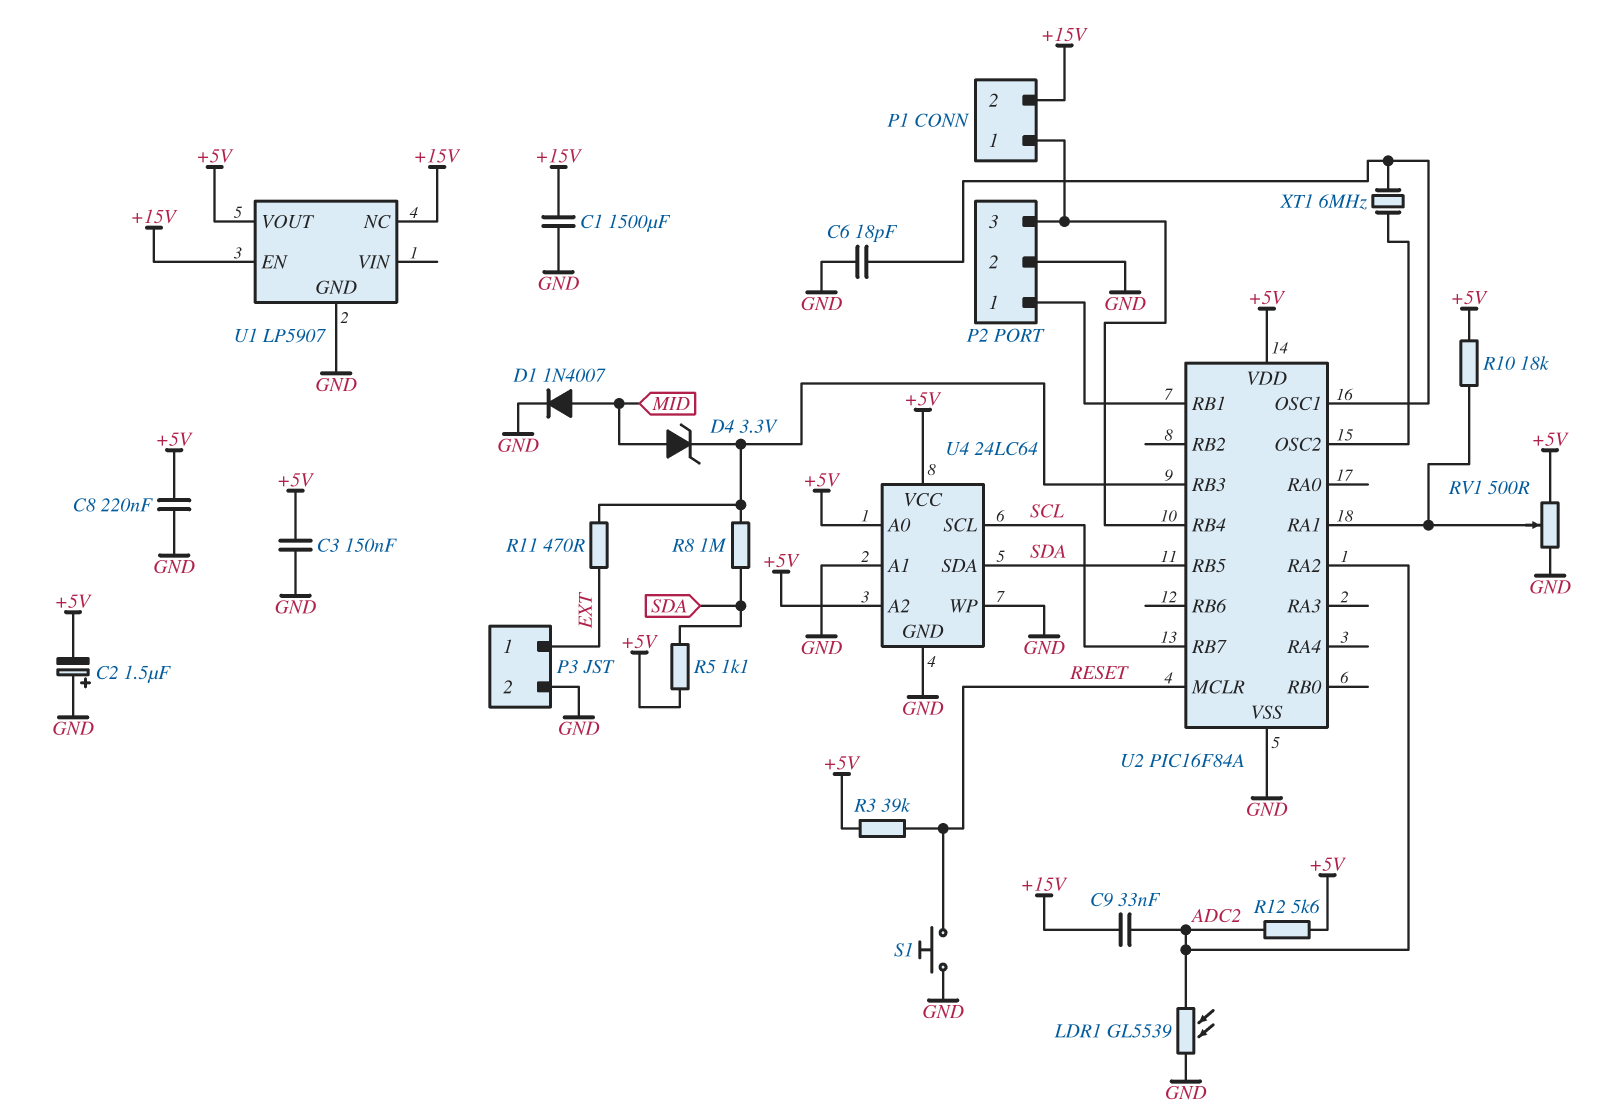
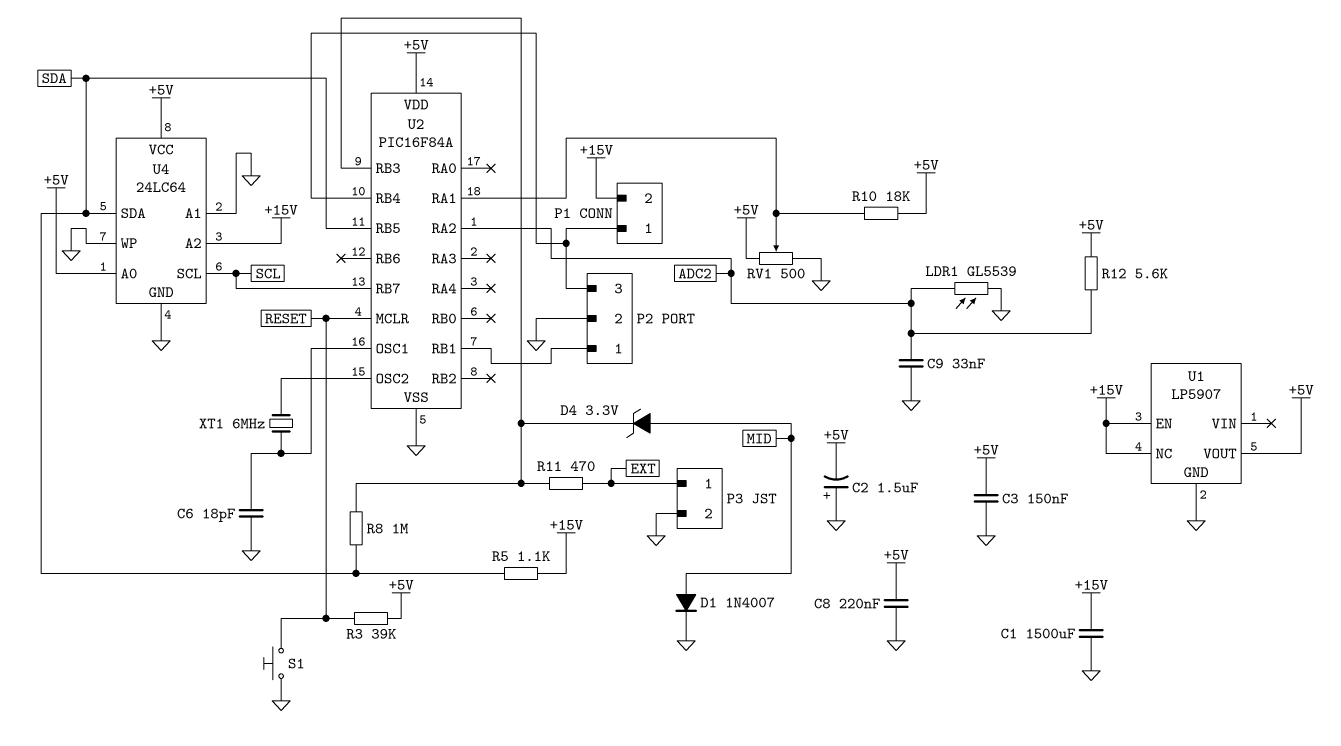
C9: 33nF (+15V, ADC2) -> 33nF (ADC2, GND)
R5: 1.1k (+5V, SDA) -> 1.1k (+15V, SDA)
U4 pin A2: +5V -> +15V

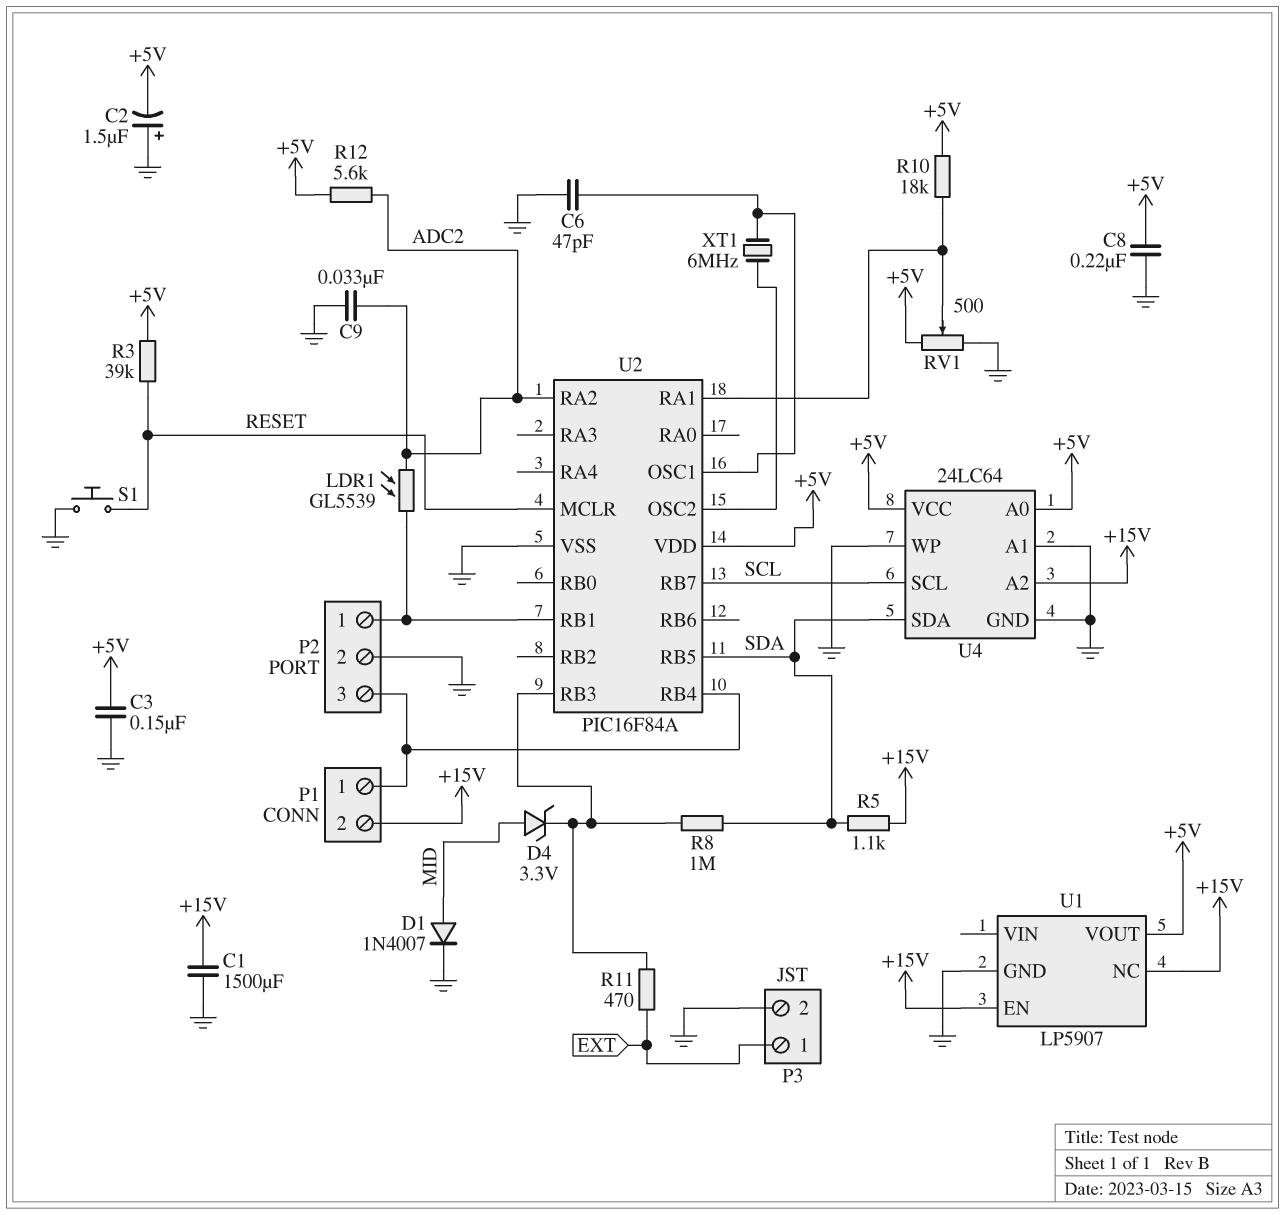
C6: 18pF (GND, U2/OSC1) -> 47pF (GND, U2/OSC1)
LDR1: GL5539 (ADC2, GND) -> GL5539 (ADC2, P2/1)

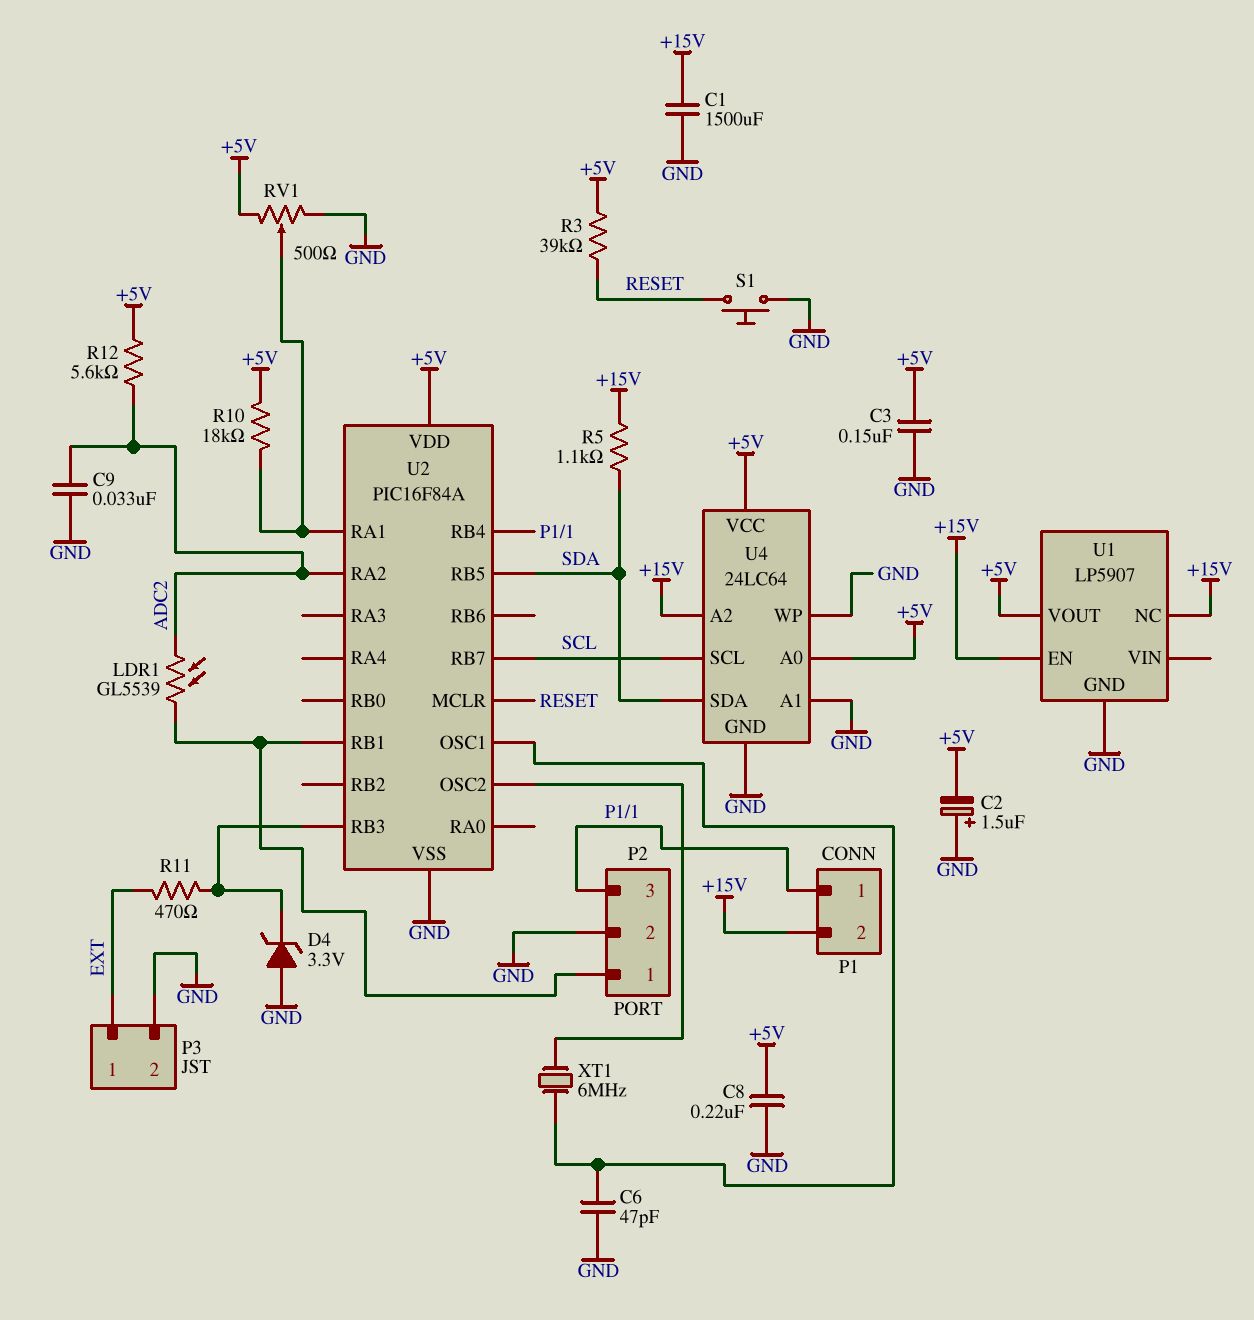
D1: diode 1N4007 (A MID, K GND) -> none
D4: zener 3.3V (A MID, K U2/RB3) -> zener 3.3V (A GND, K U2/RB3)
R8: 1M (SDA, U2/RB3) -> none

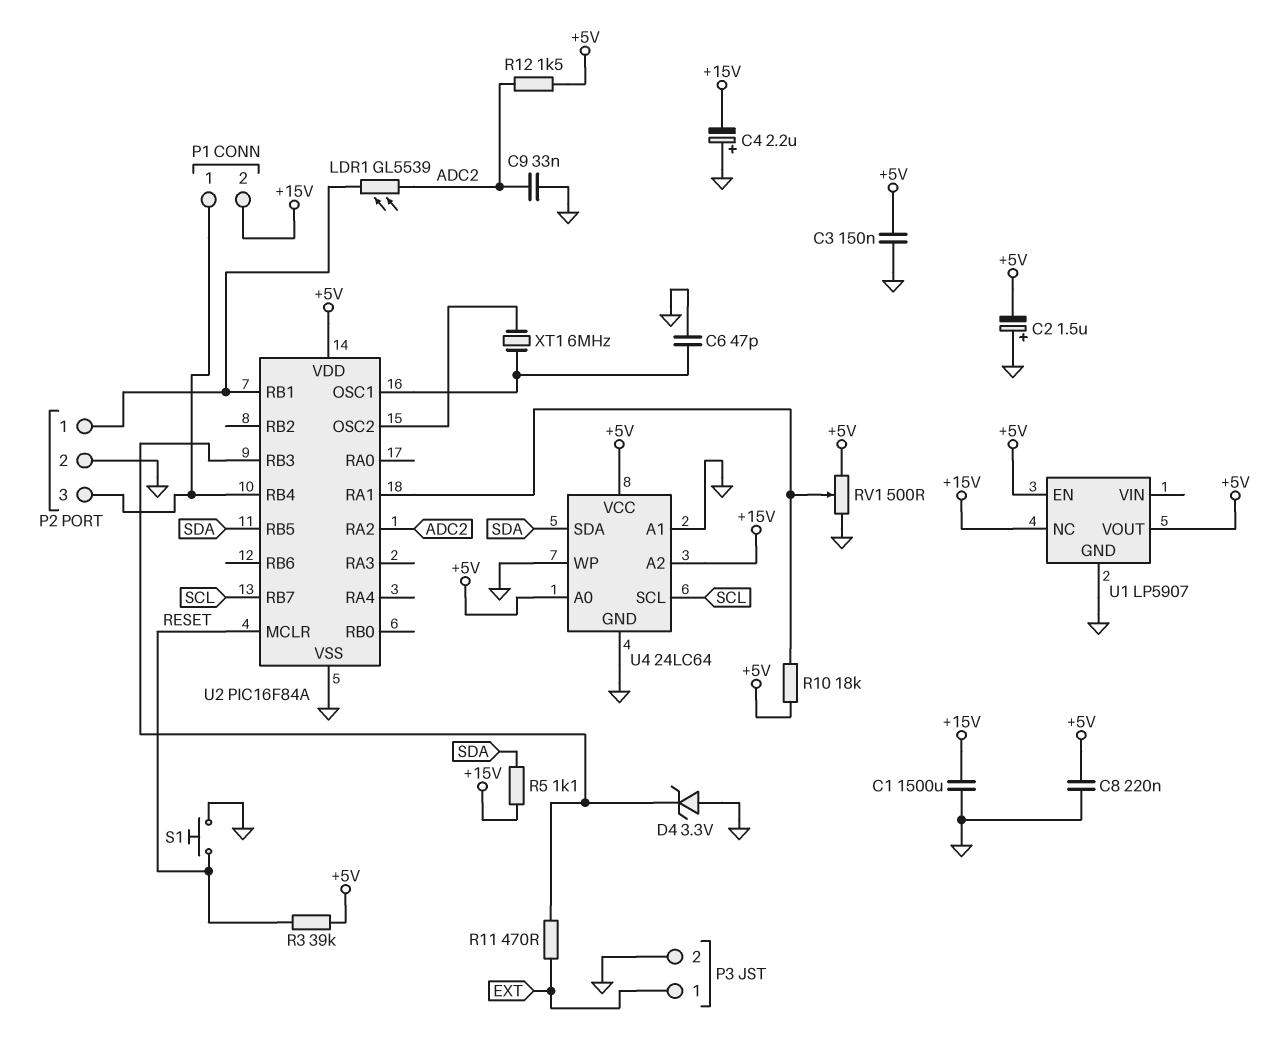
C4: none -> 2.2uF (plus GND, minus +15V)
R12: 5.6k (+5V, ADC2) -> 1.5k (+5V, ADC2)
U1 pin EN: +15V -> +5V

